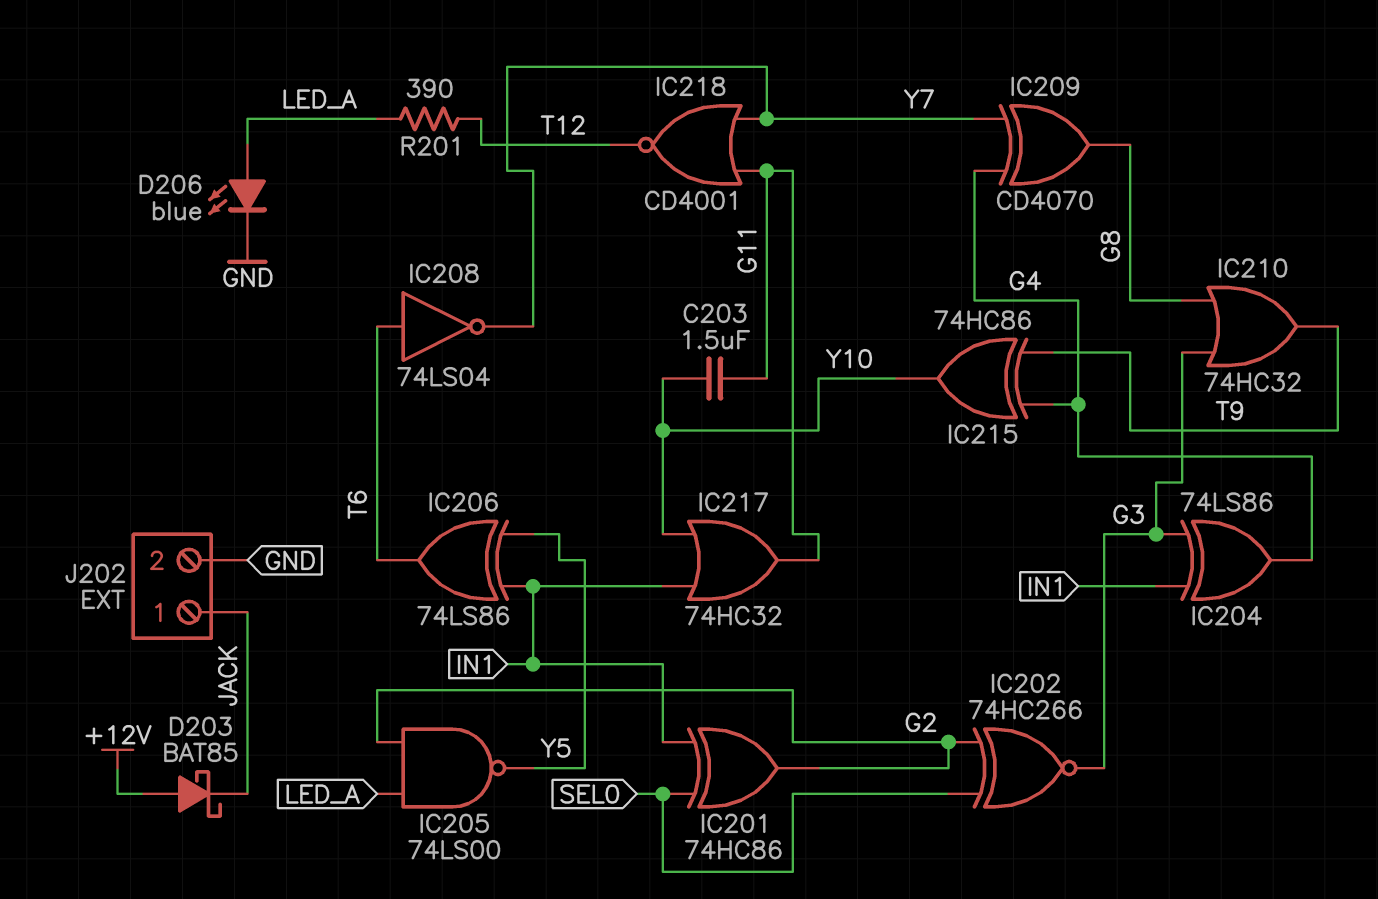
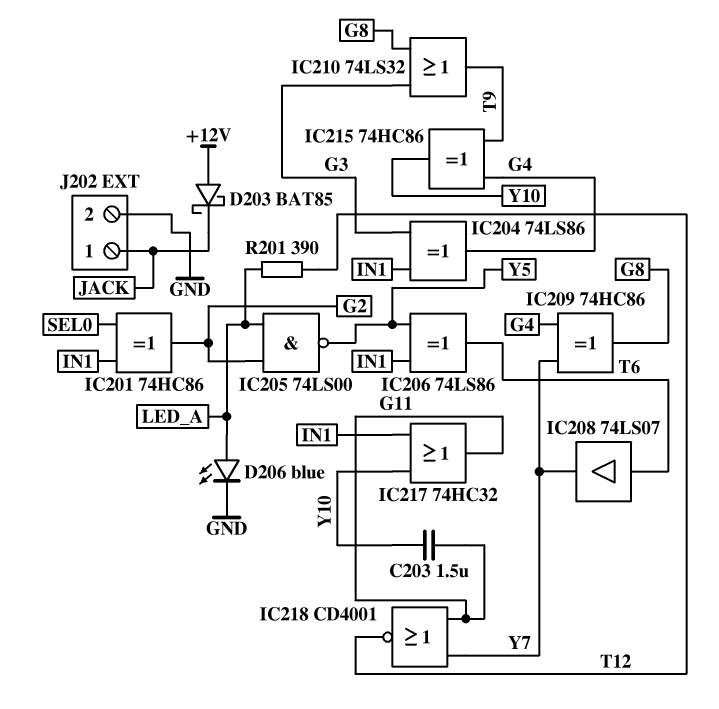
IC202: XNOR 74HC266 (in G2, in SEL0, out G3) -> none
IC208: NOT 74LS04 (in T6, out Y7) -> buffer 74LS07 (in T6, out Y7)
IC209: XOR CD4070 (in G4, in Y7, out G8) -> XOR 74HC86 (in G4, in Y7, out G8)
IC210: OR 74HC32 (in G3, in G8, out T9) -> OR 74LS32 (in G3, in G8, out T9)

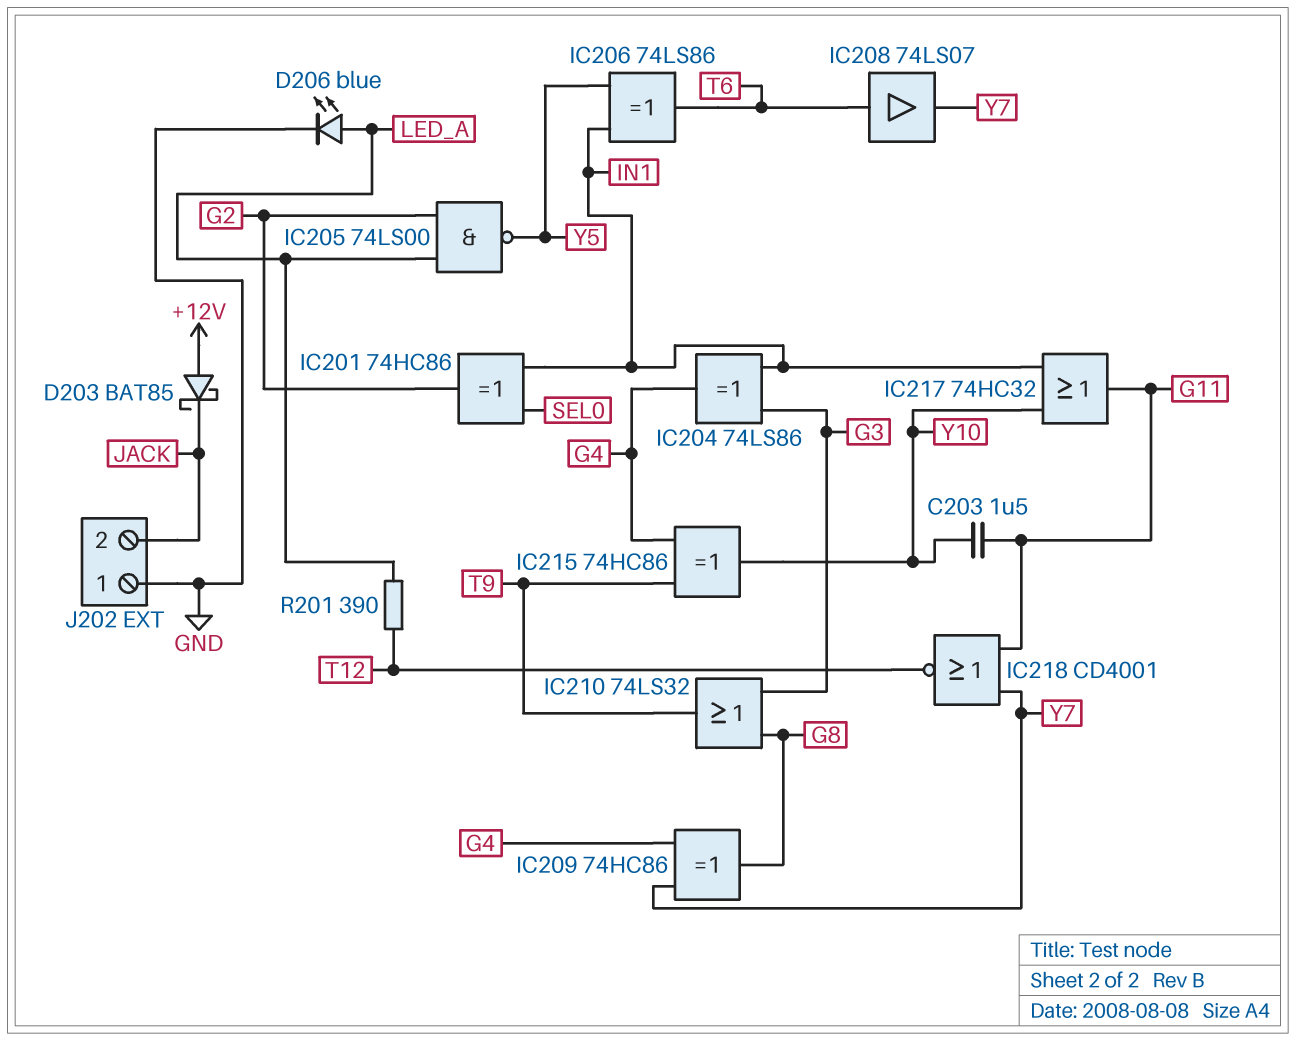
J202 pin 1: JACK -> GND
J202 pin 2: GND -> JACK

